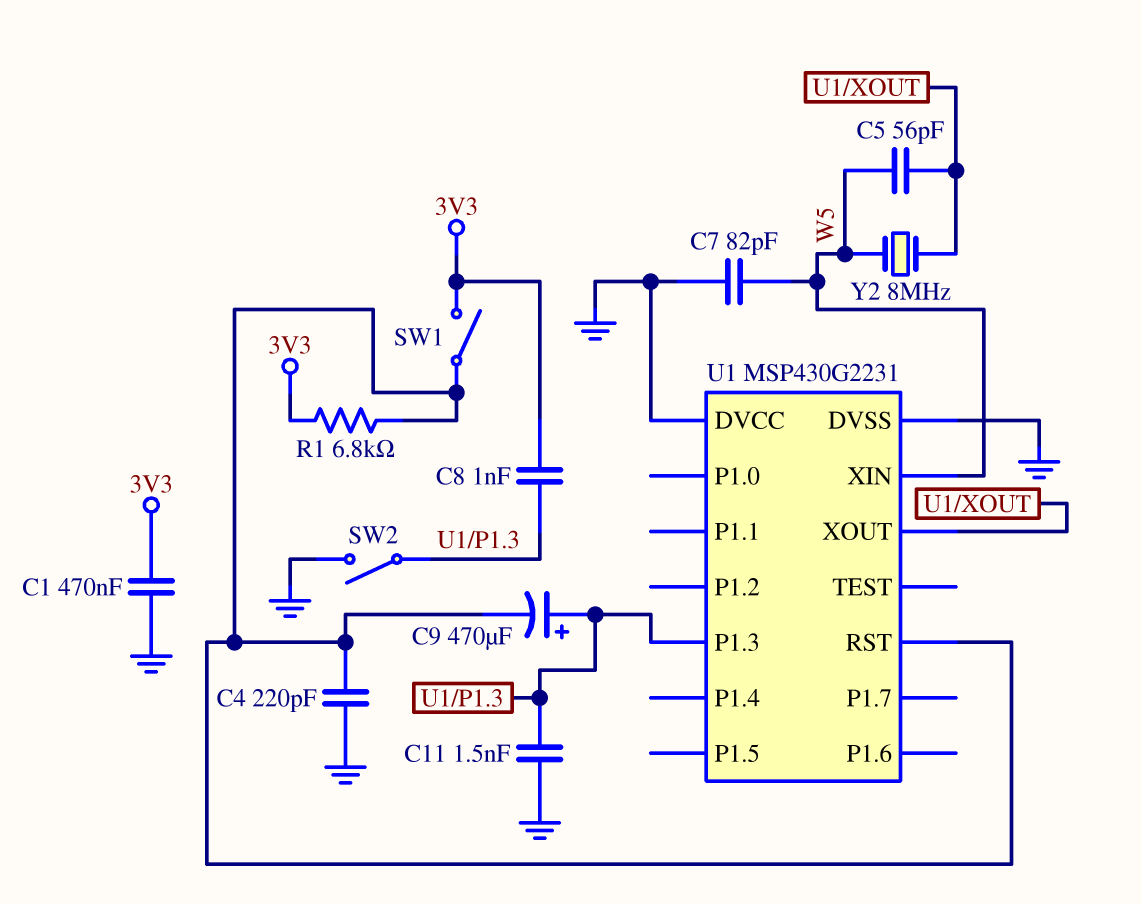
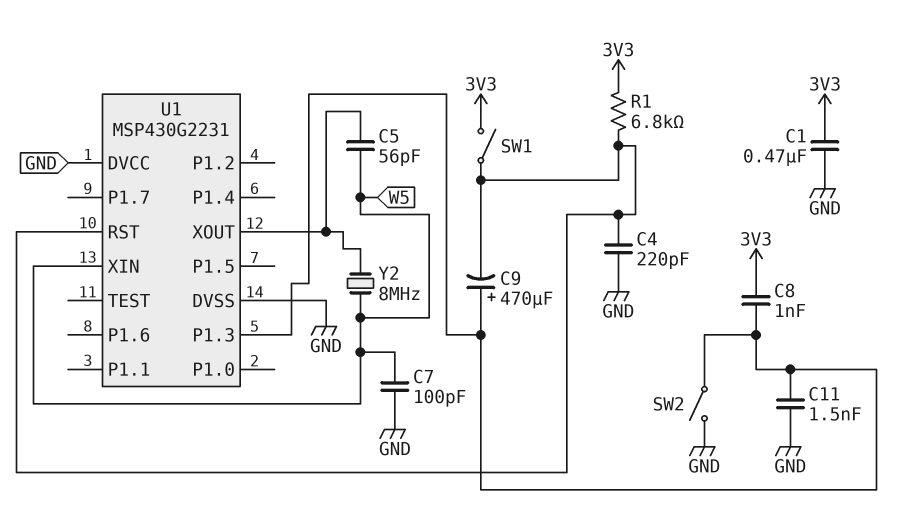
C7: 82pF (GND, W5) -> 100pF (GND, W5)

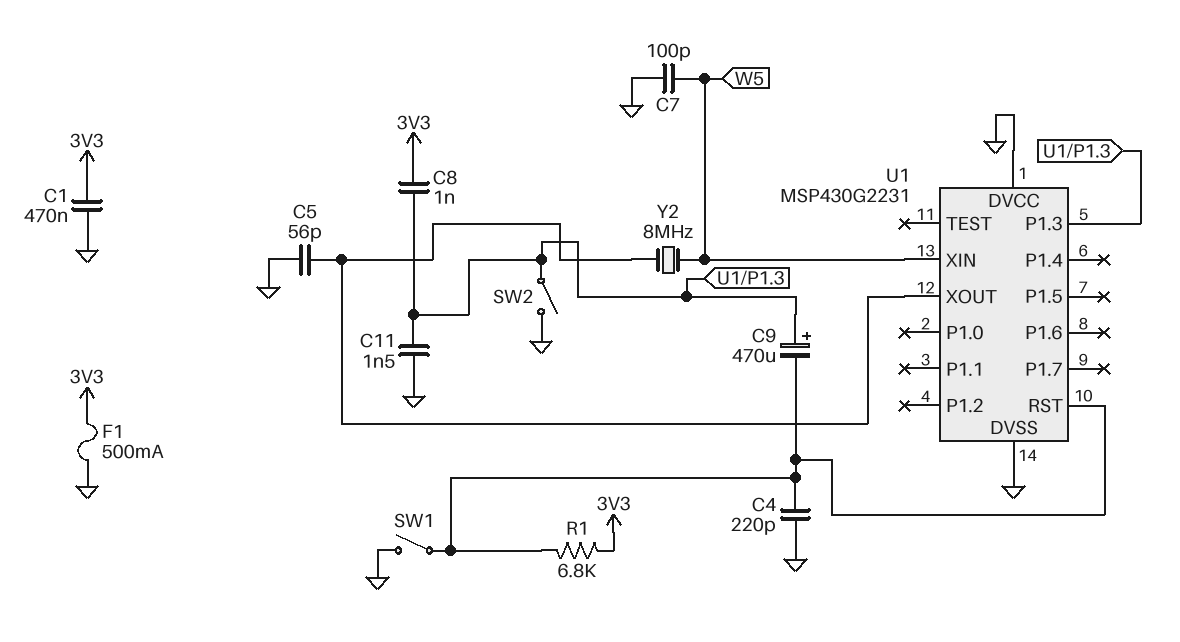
C5: 56pF (U1/XOUT, W5) -> 56pF (GND, U1/XOUT)
F1: none -> 500mA (3V3, GND)
SW1: switch (3V3, U1/RST) -> switch (GND, U1/RST)

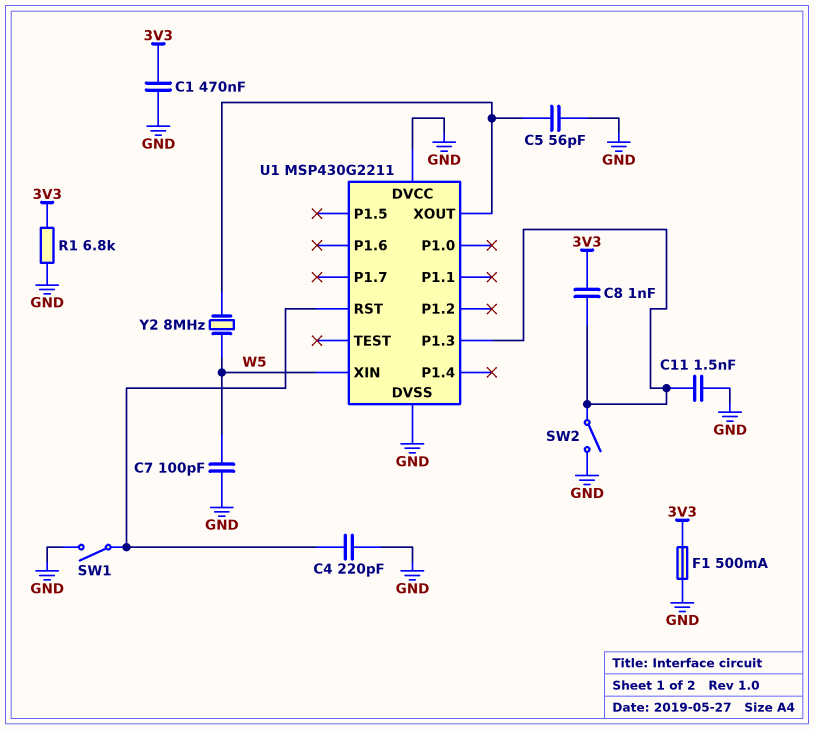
C9: 470uF (plus U1/P1.3, minus U1/RST) -> none
R1: 6.8k (3V3, U1/RST) -> 6.8k (3V3, GND)
U1: MSP430G2231 -> MSP430G2211

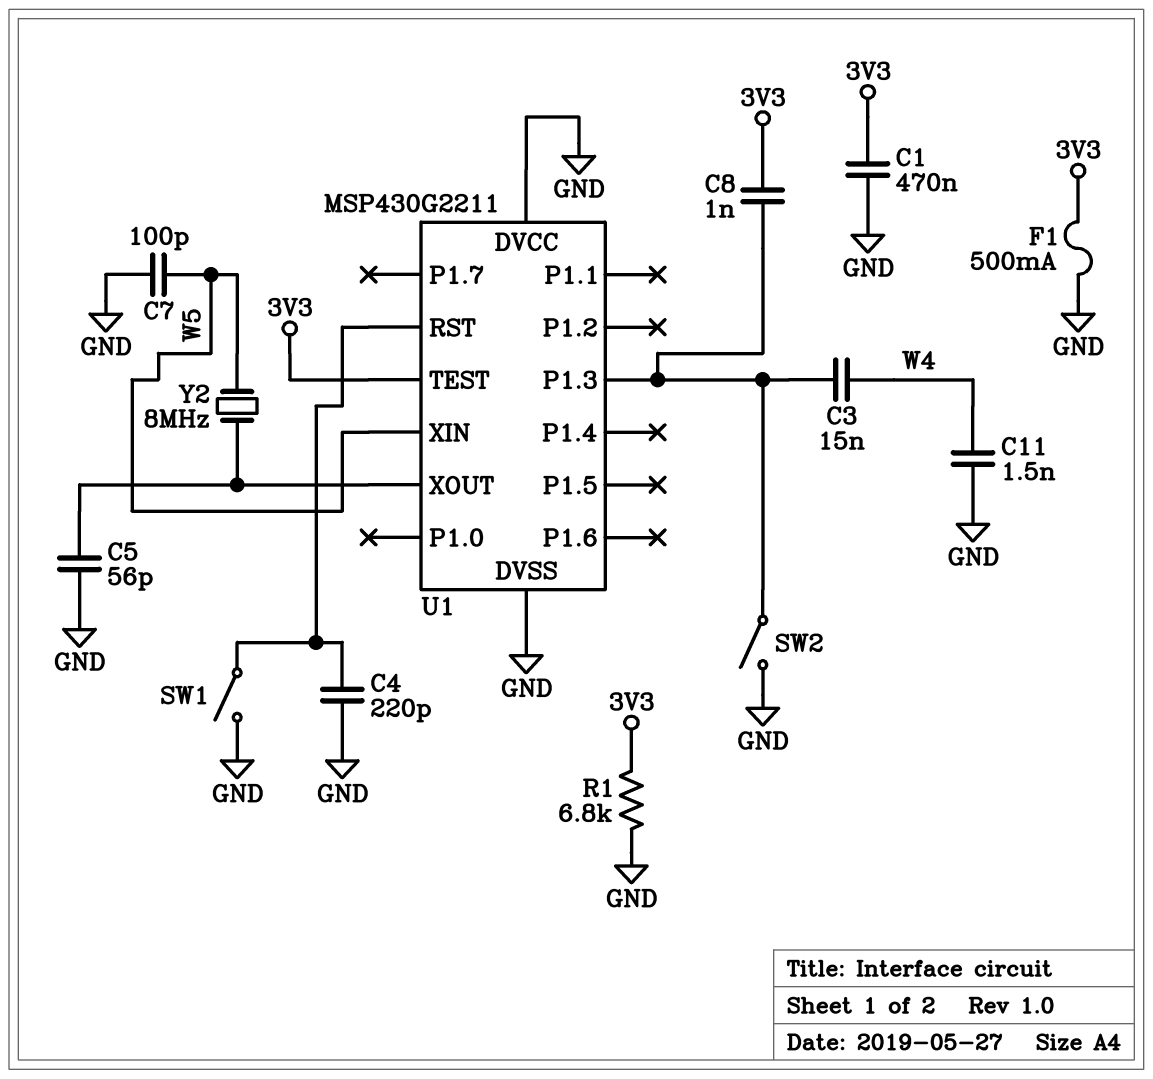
C3: none -> 15nF (U1/P1.3, W4)
C11: 1.5nF (GND, U1/P1.3) -> 1.5nF (GND, W4)
U1 pin TEST: none -> 3V3

